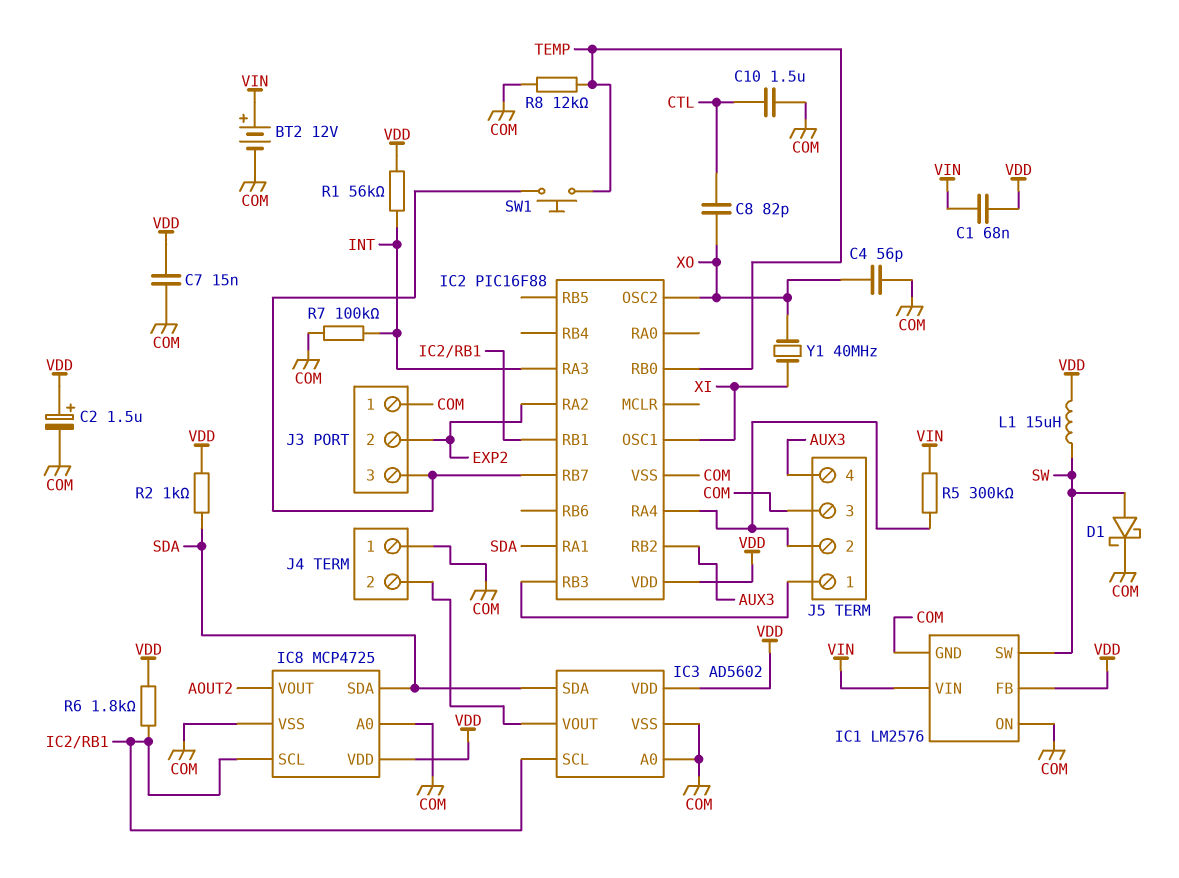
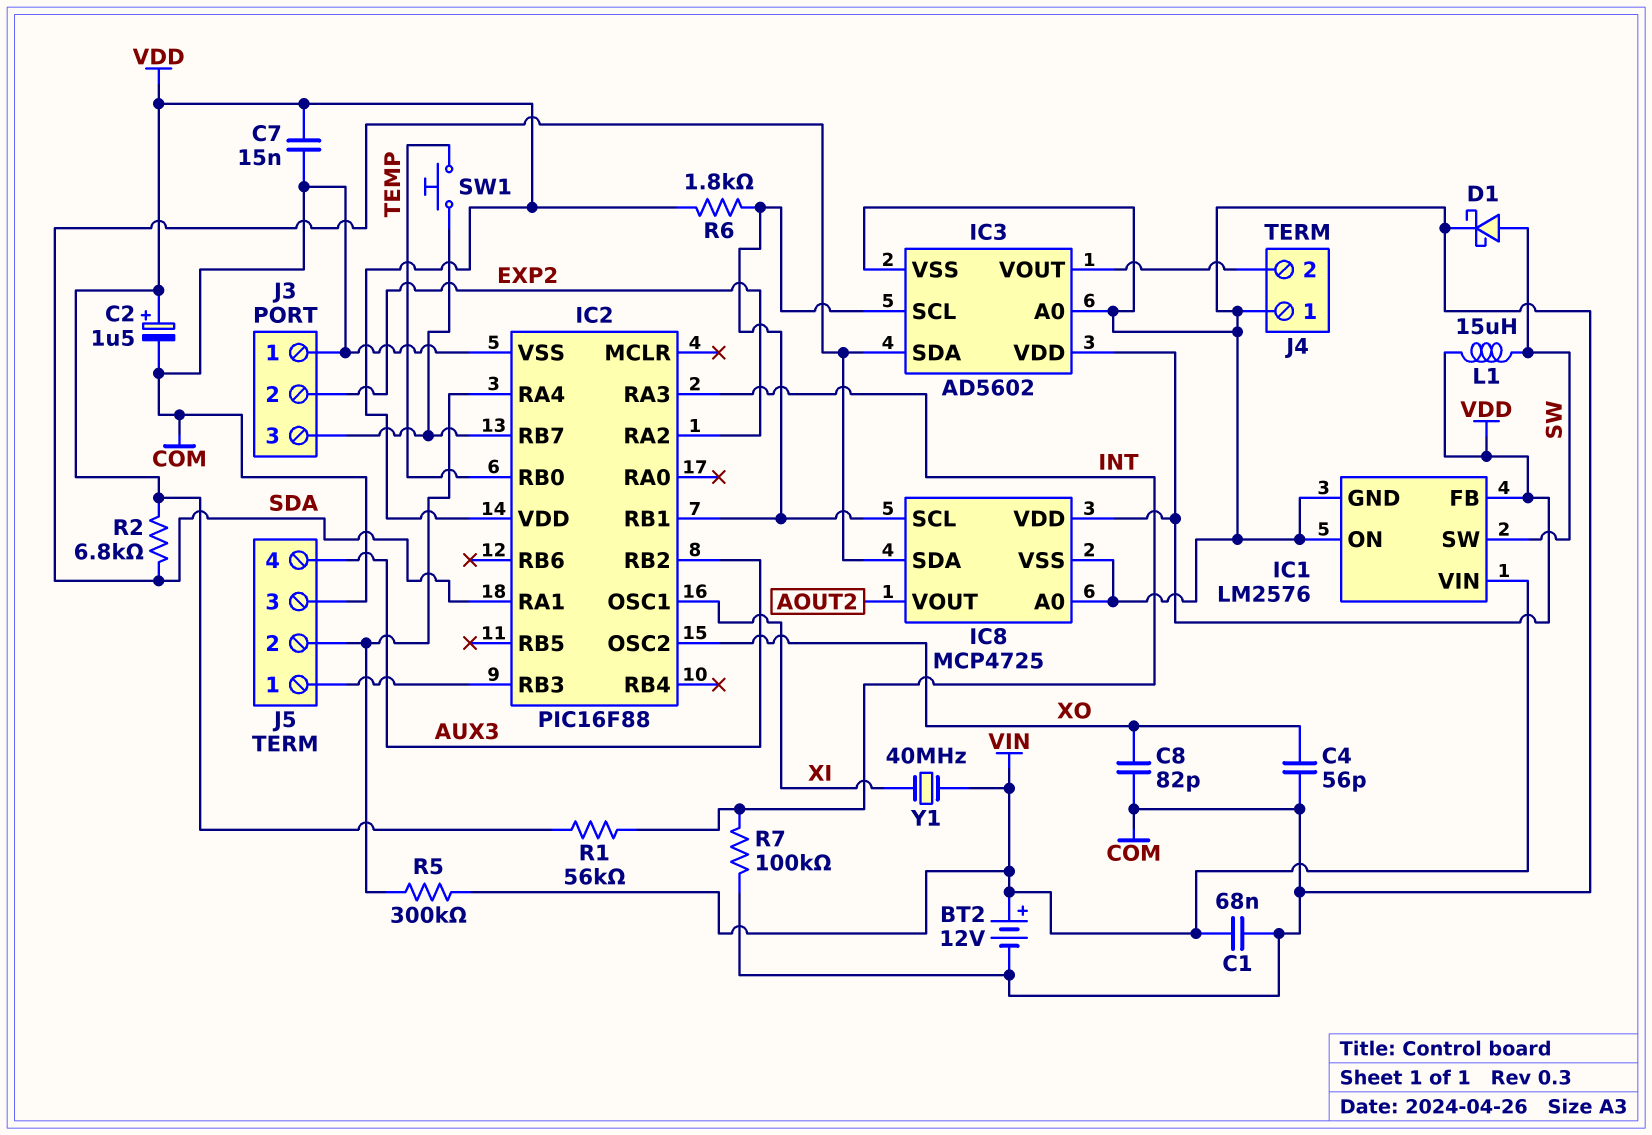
C1: 68nF (VDD, VIN) -> 68nF (COM, VIN)
C8: 82pF (CTL, XO) -> 82pF (COM, XO)
C10: 1.5uF (COM, CTL) -> none
R2: 1k (SDA, VDD) -> 6.8k (SDA, VDD)
R8: 12k (COM, TEMP) -> none
Y1: 40MHz (XI, XO) -> 40MHz (VIN, XI)

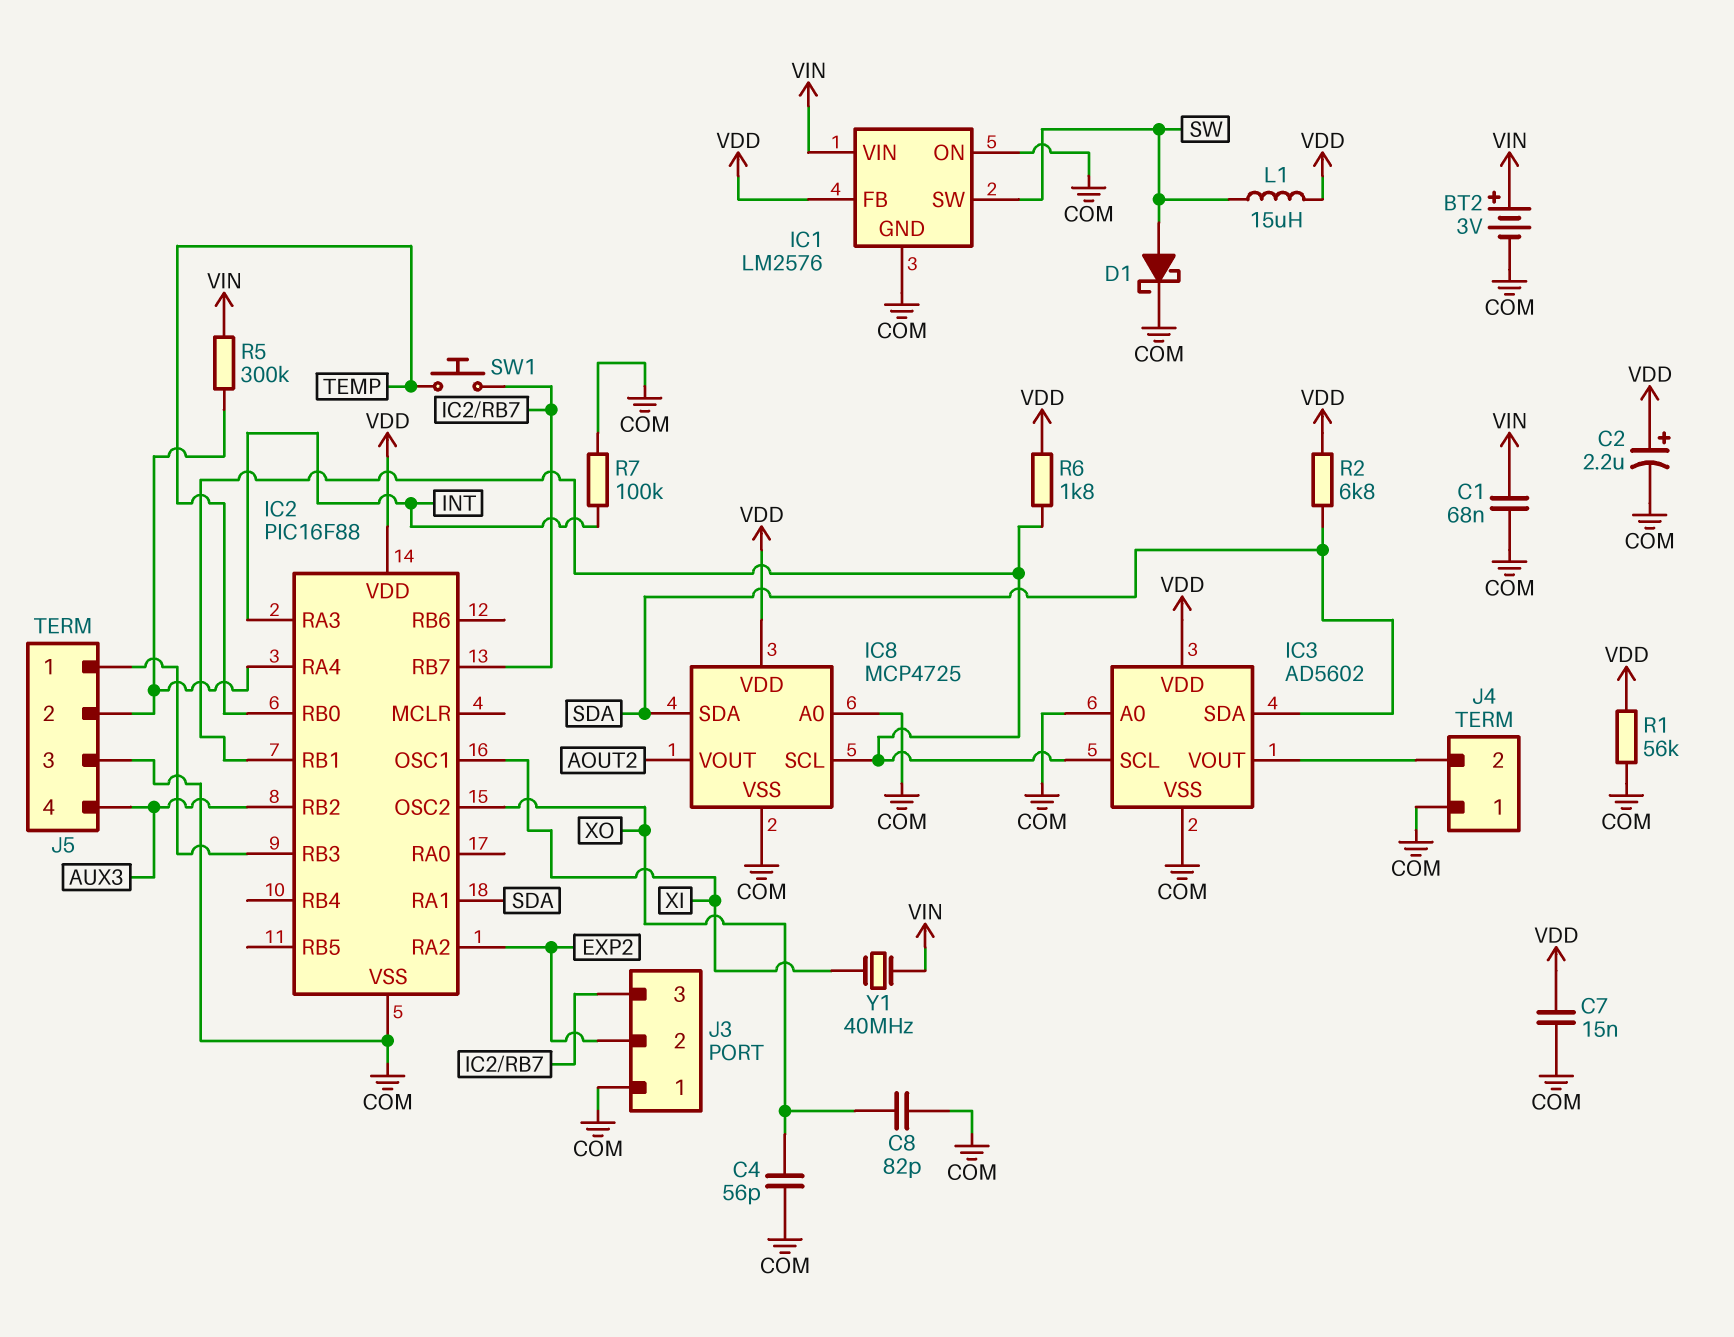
BT2: 12V (plus VIN, minus COM) -> 3V (plus VIN, minus COM)
C2: 1.5uF (plus VDD, minus COM) -> 2.2uF (plus VDD, minus COM)
R1: 56k (INT, VDD) -> 56k (COM, VDD)

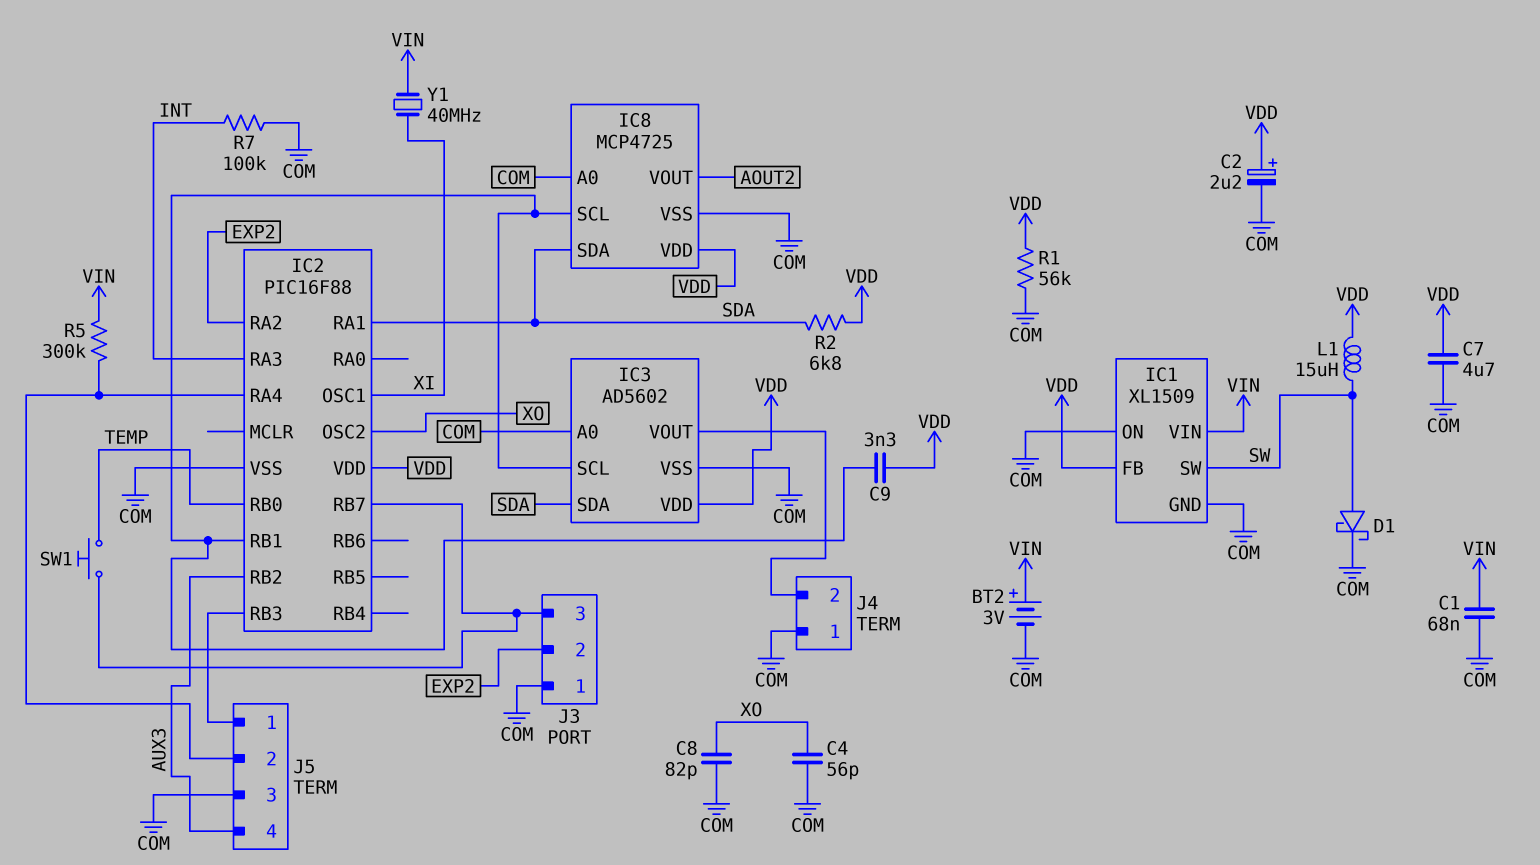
C7: 15nF (COM, VDD) -> 4.7uF (COM, VDD)
C9: none -> 3.3nF (IC2/RB1, VDD)
IC1: LM2576 -> XL1509
R6: 1.8k (IC2/RB1, VDD) -> none

